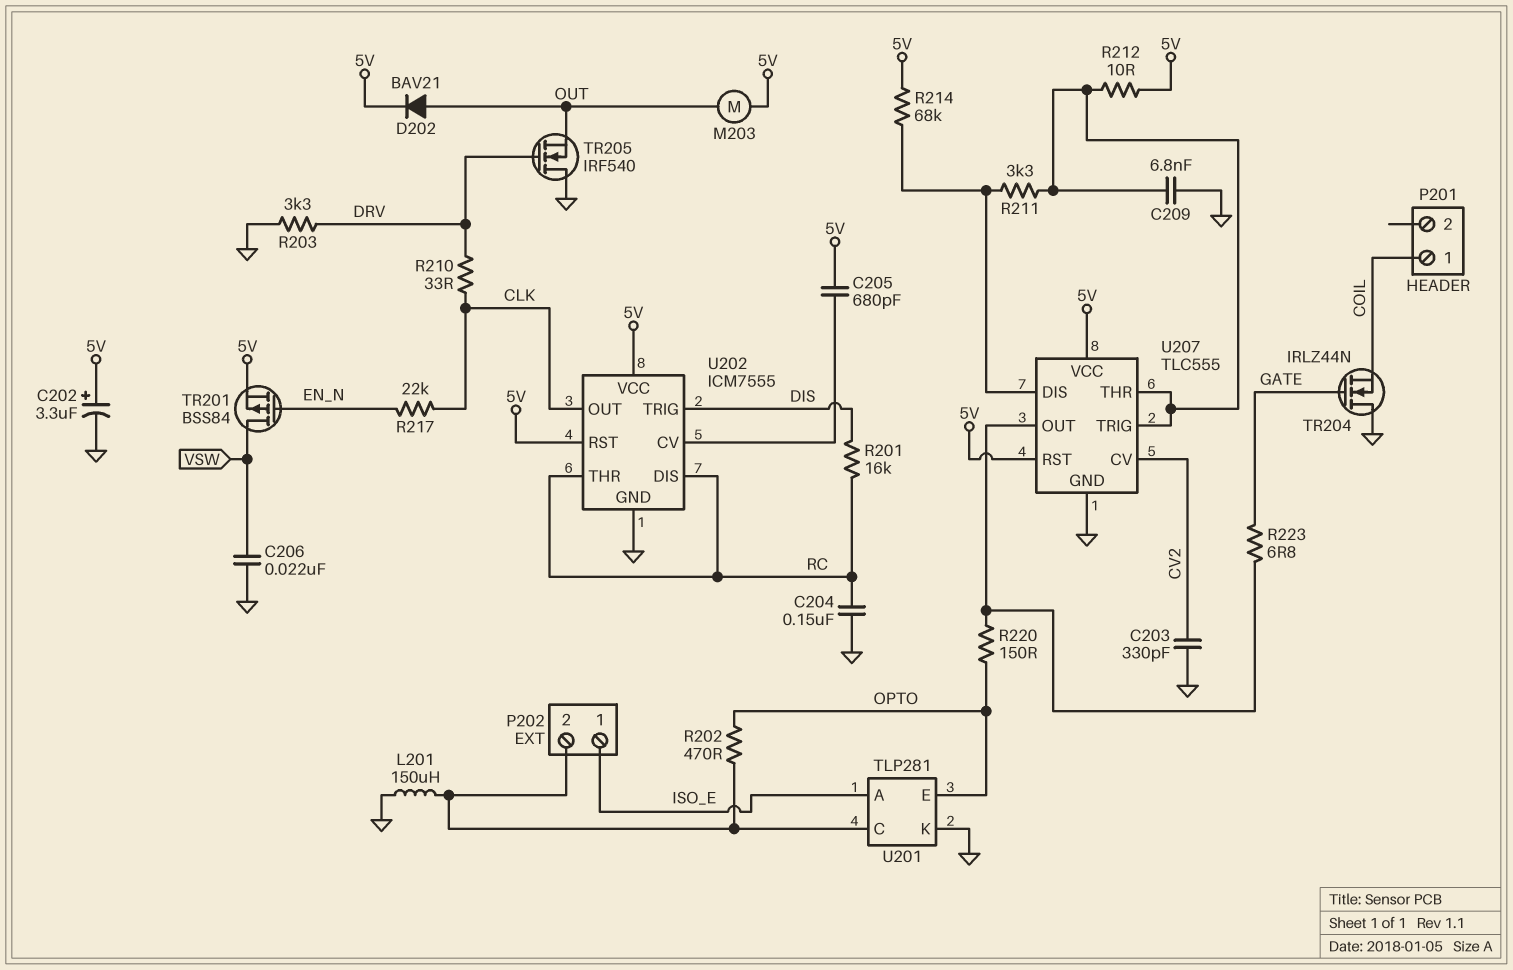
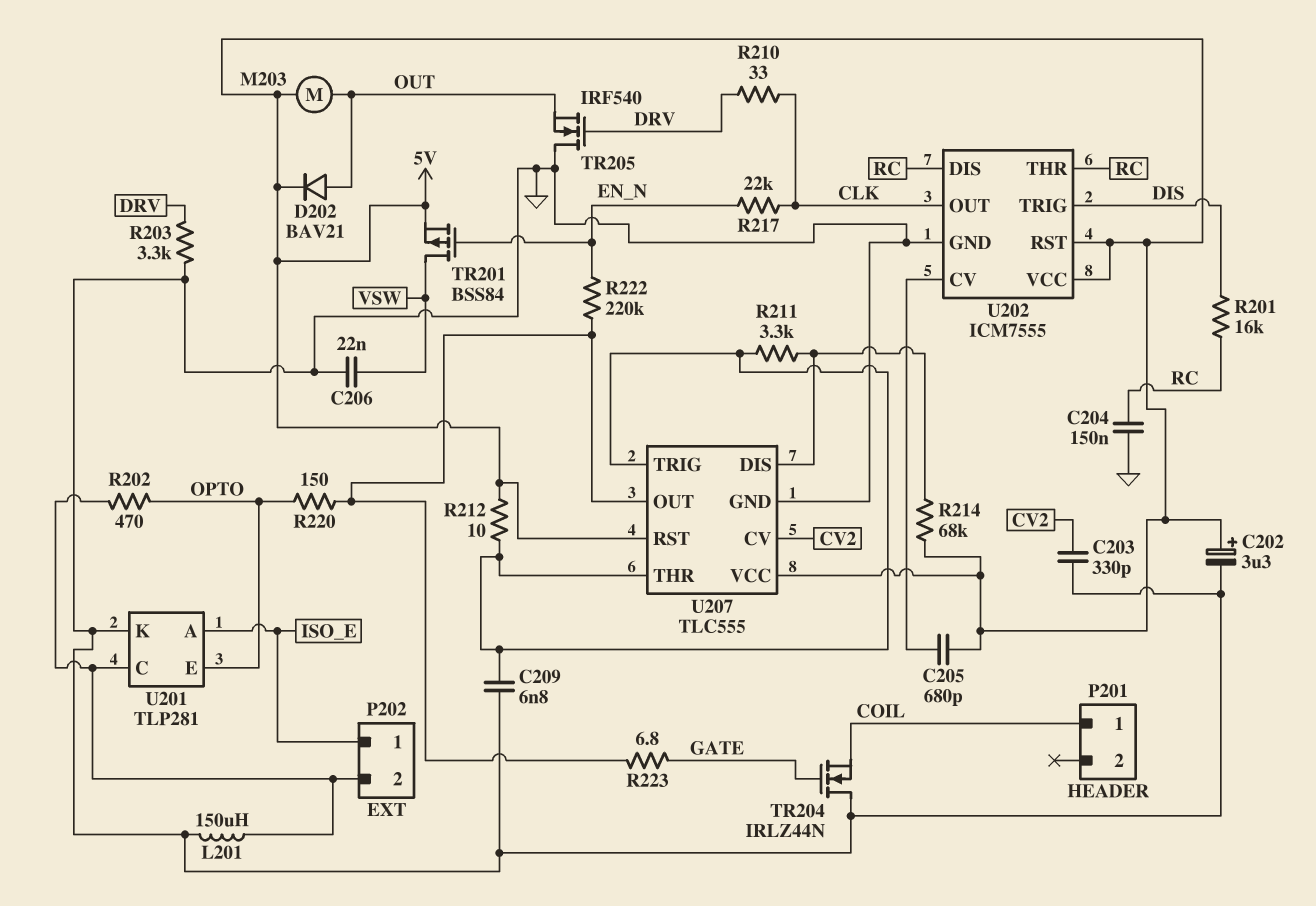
R222: none -> 220k (EN_N, U207/OUT)

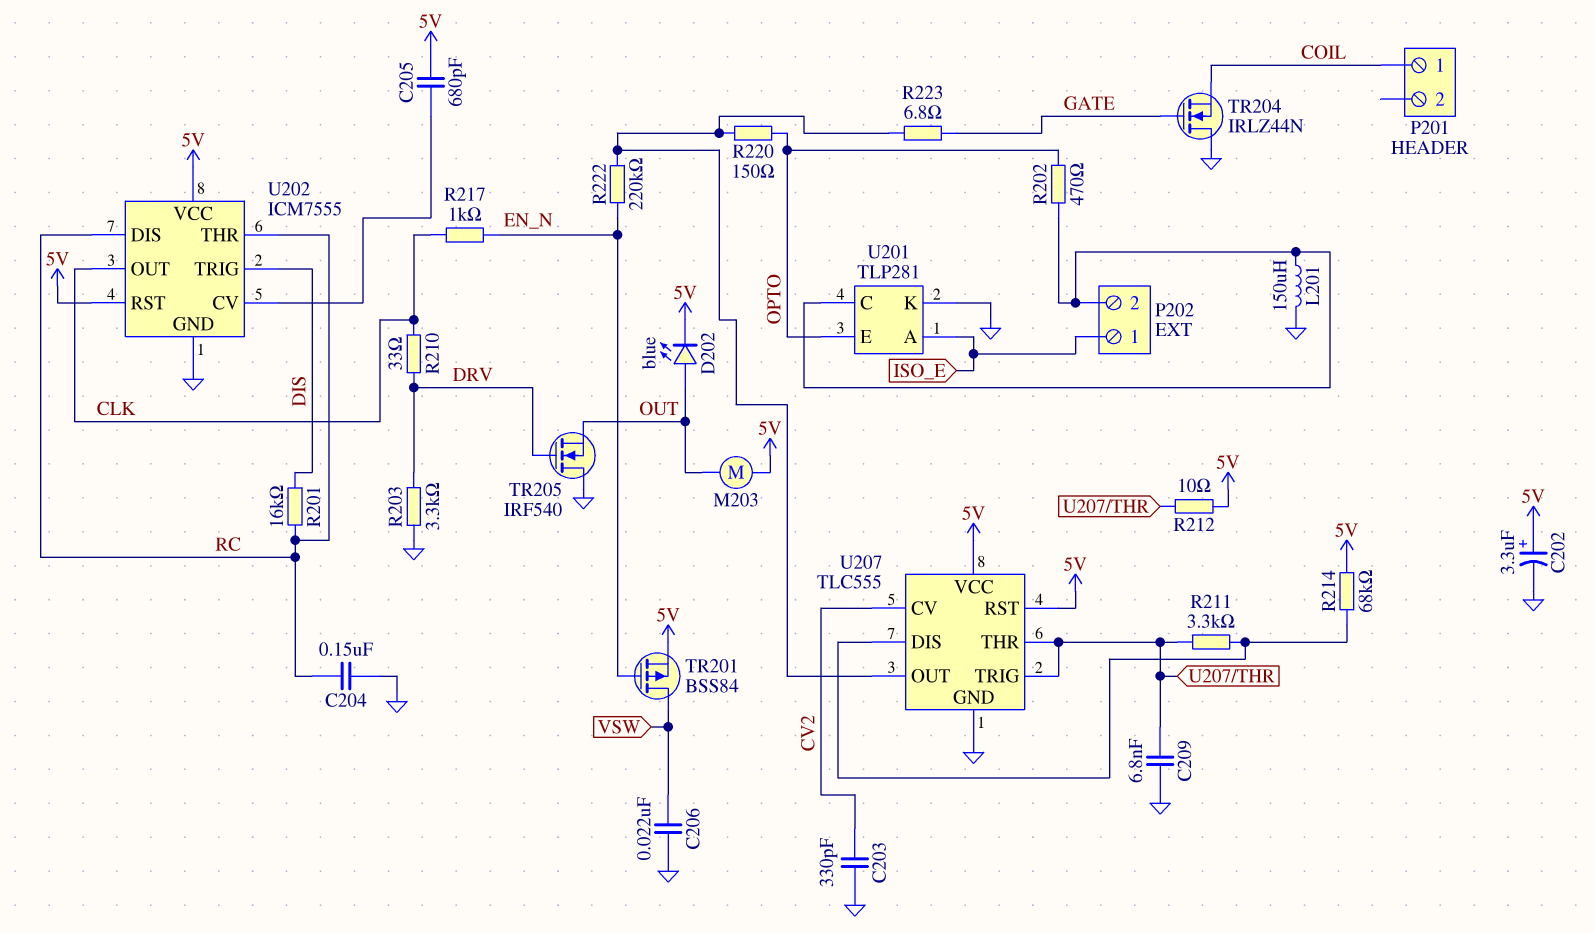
D202: diode BAV21 (A OUT, K 5V) -> LED blue (A OUT, K 5V)
R217: 22k (CLK, EN_N) -> 1k (CLK, EN_N)

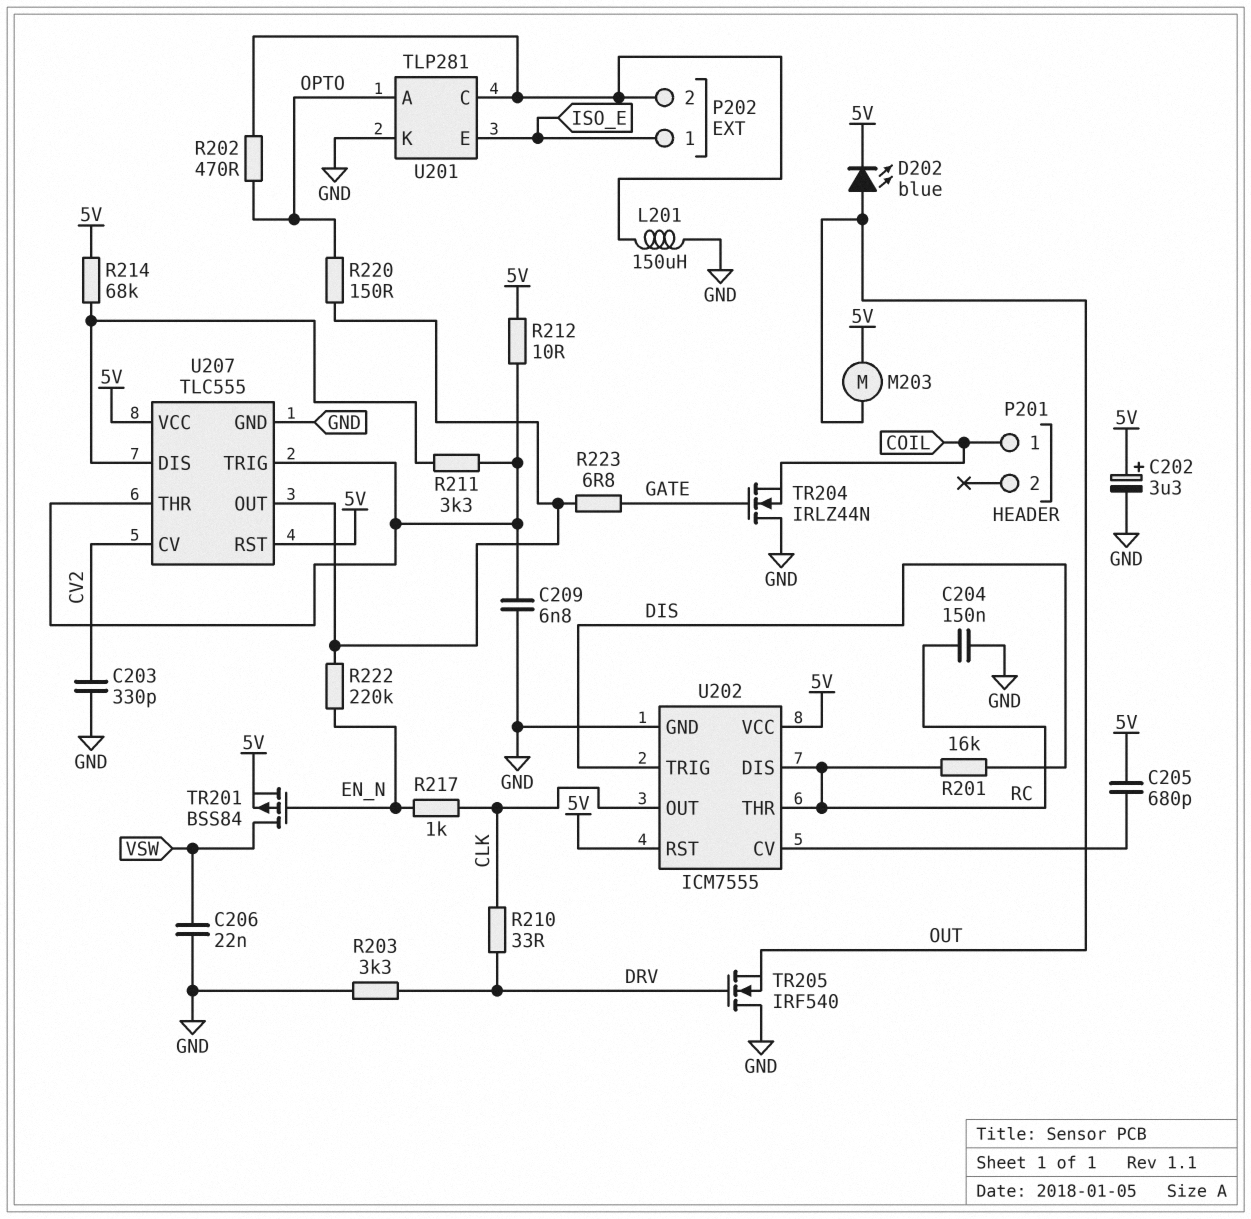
U201 pin A: ISO_E -> OPTO
U201 pin E: OPTO -> ISO_E

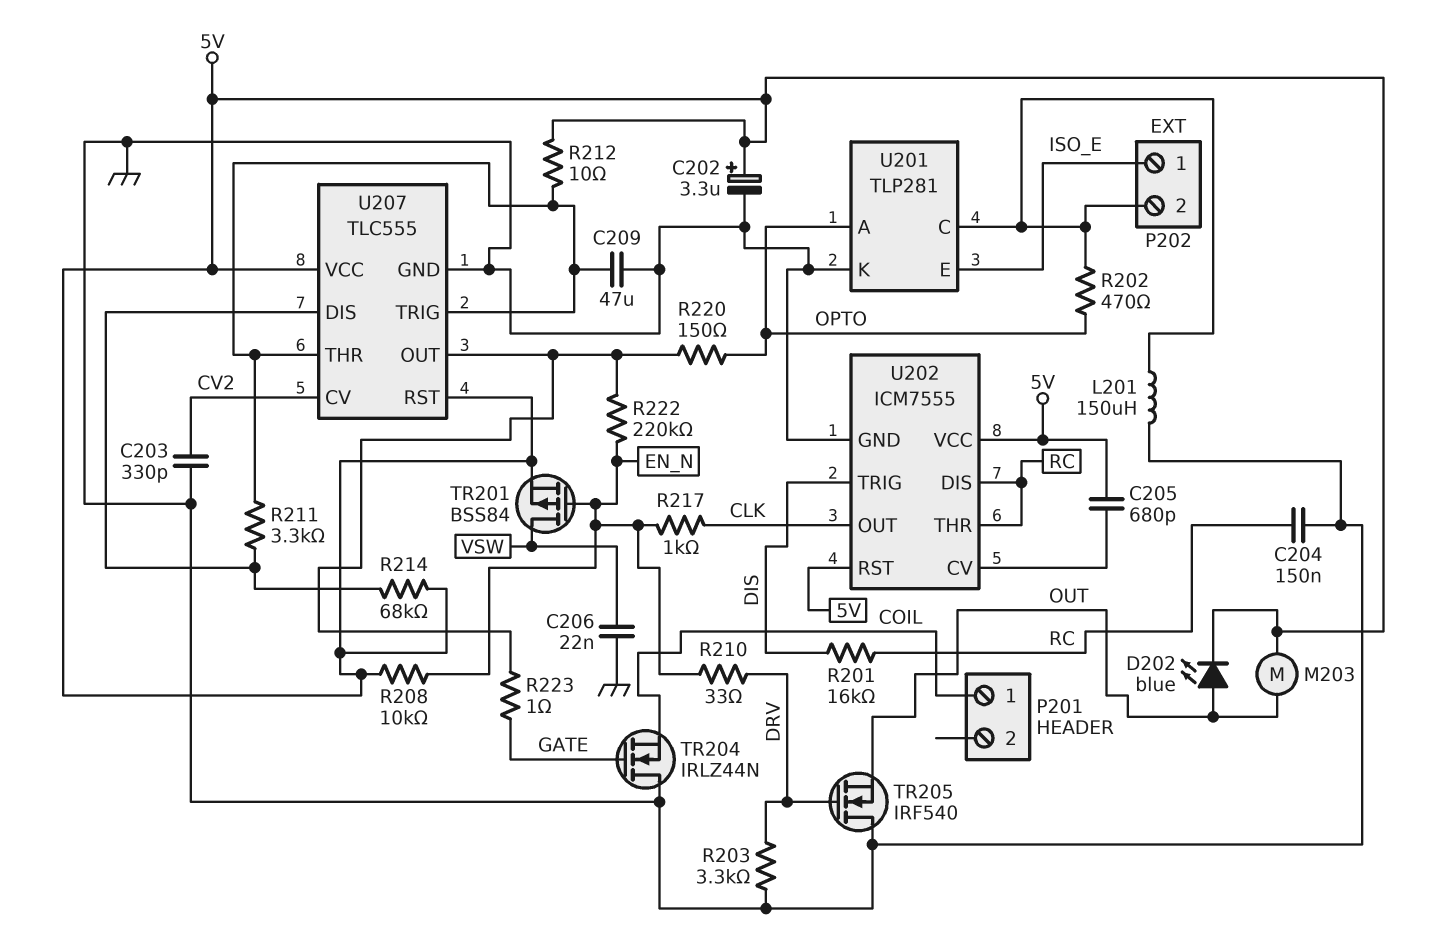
C209: 6.8nF (GND, U207/THR) -> 47uF (GND, U207/THR)
R208: none -> 10k (5V, EN_N)
R210: 33 (CLK, DRV) -> 33 (DRV, EN_N)
R223: 6.8 (GATE, U207/OUT) -> 1 (GATE, U207/OUT)

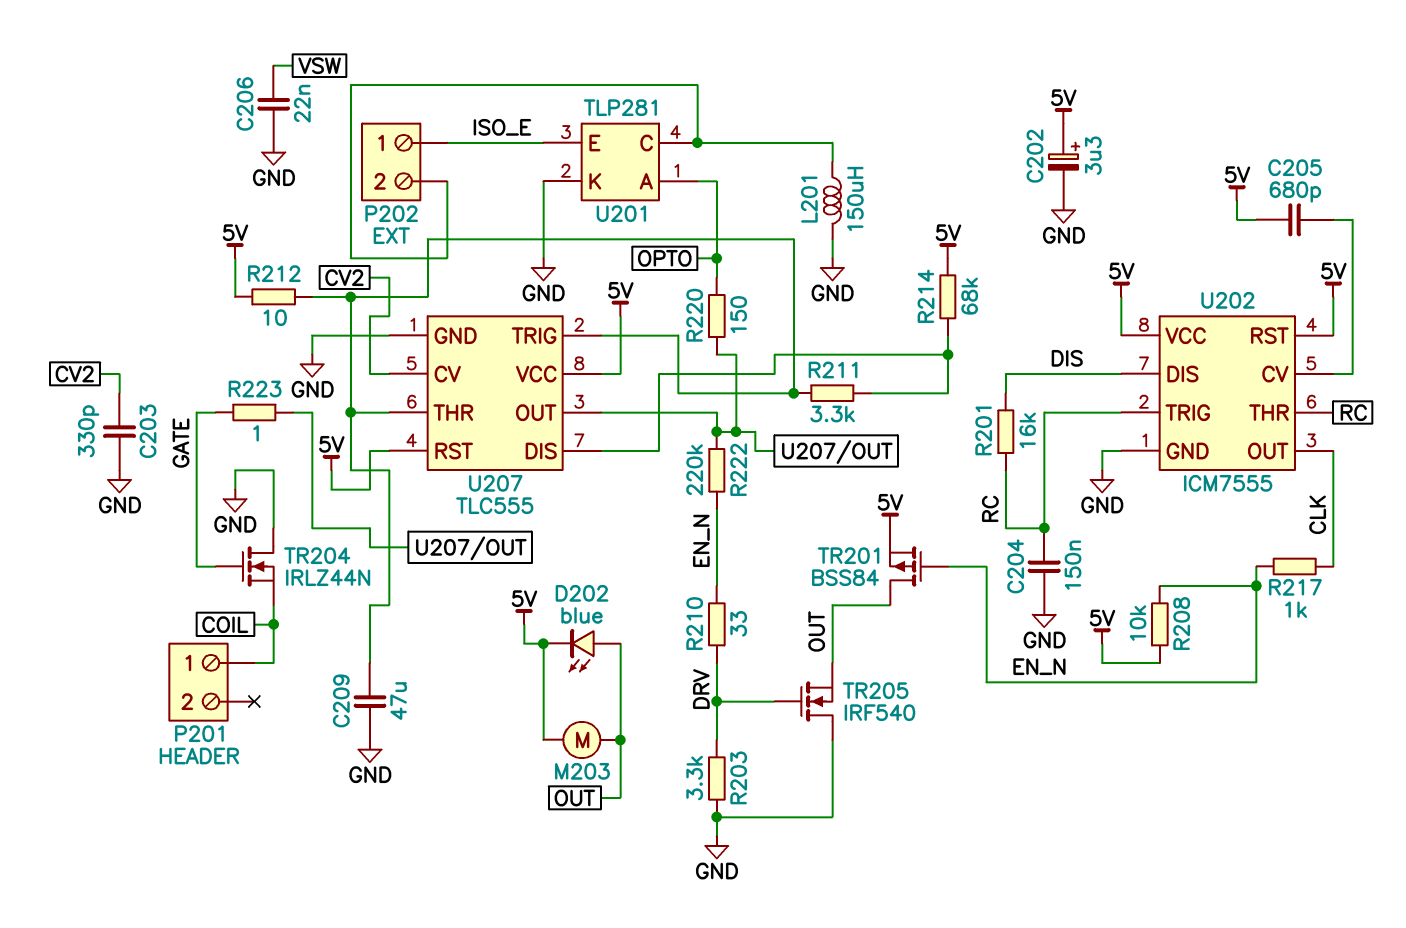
R202: 470 (OPTO, P202/2) -> none
TR201: PMOS BSS84 (G EN_N, D VSW, S 5V) -> PMOS BSS84 (G EN_N, D OUT, S 5V)
U202 pin DIS: RC -> DIS
U202 pin TRIG: DIS -> RC

